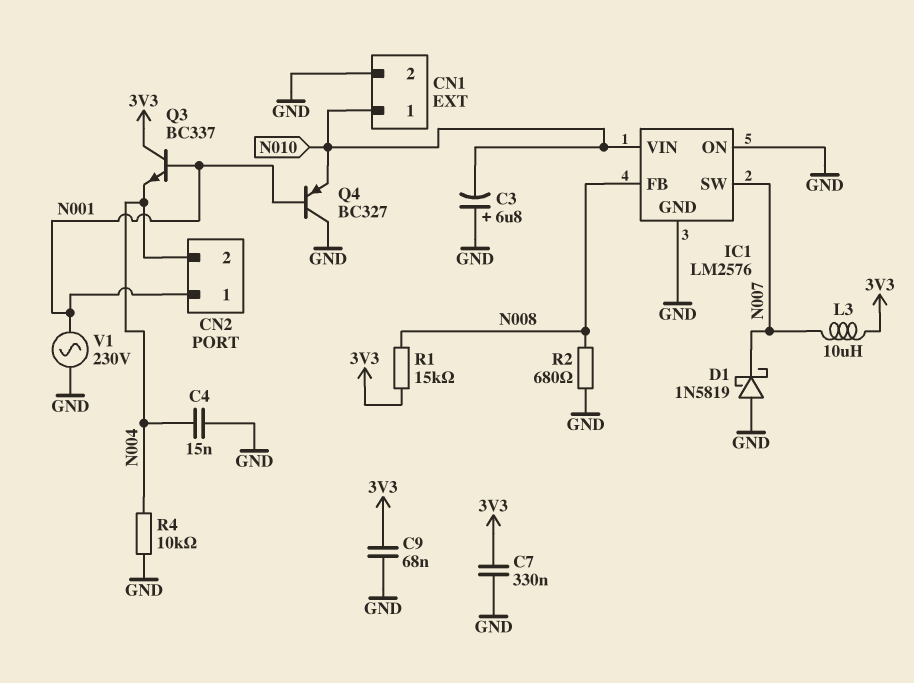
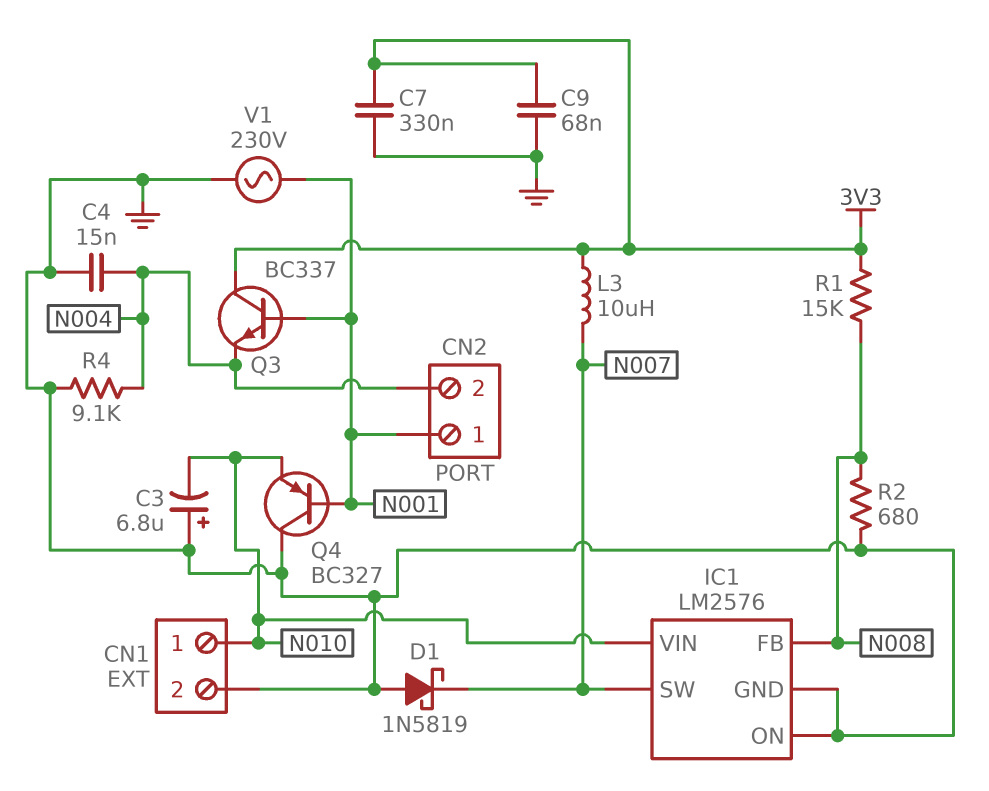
R4: 10k (GND, N004) -> 9.1k (GND, N004)

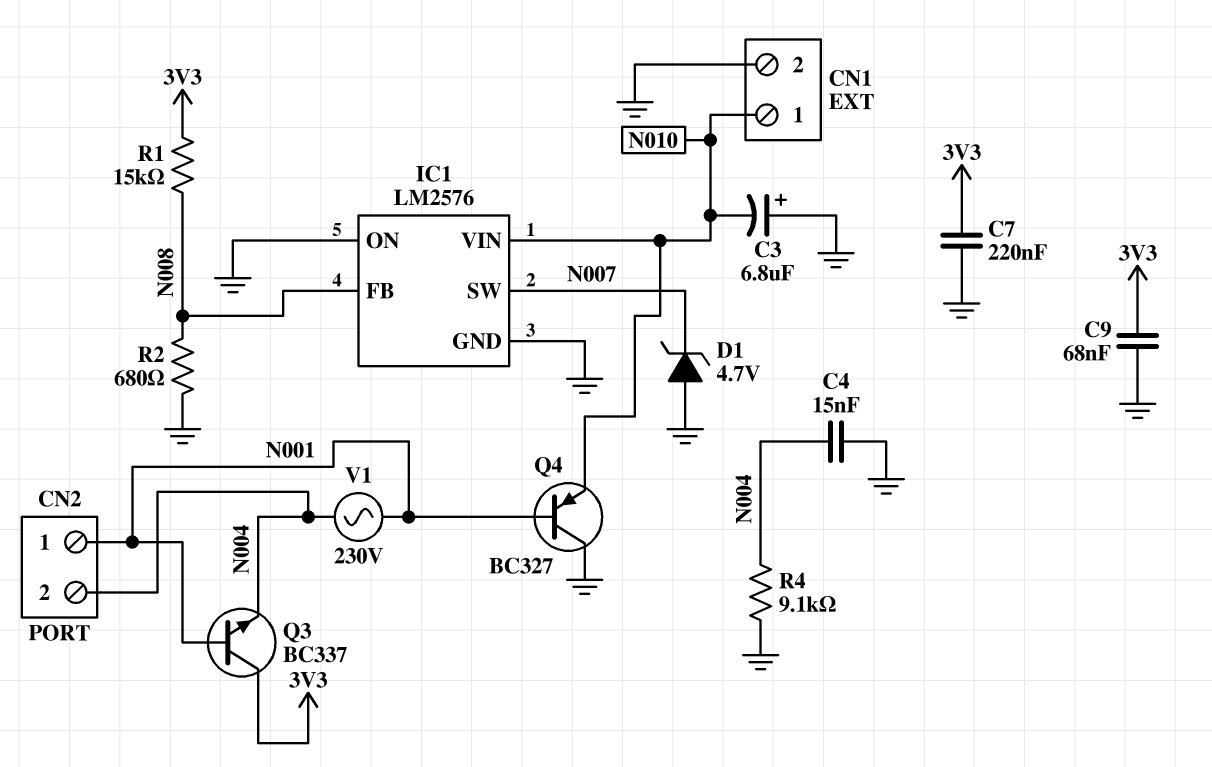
C7: 330nF (3V3, GND) -> 220nF (3V3, GND)
D1: schottky 1N5819 (A GND, K N007) -> zener 4.7V (A GND, K N007)
L3: 10uH (3V3, N007) -> none
V1: AC 230V (GND, N001) -> AC 230V (N001, N004)

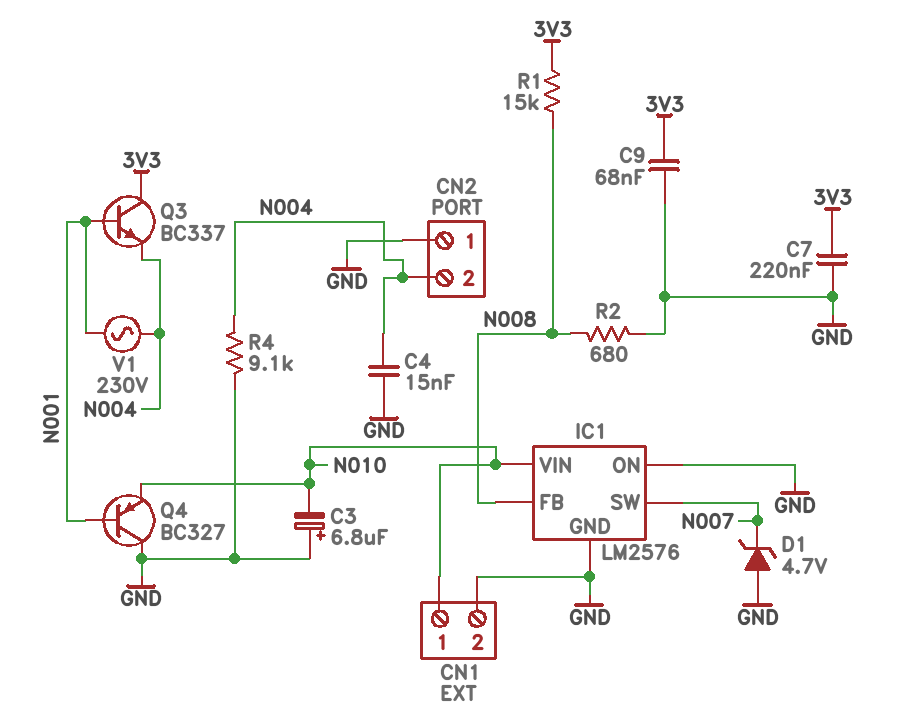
CN2 pin 1: N001 -> GND

